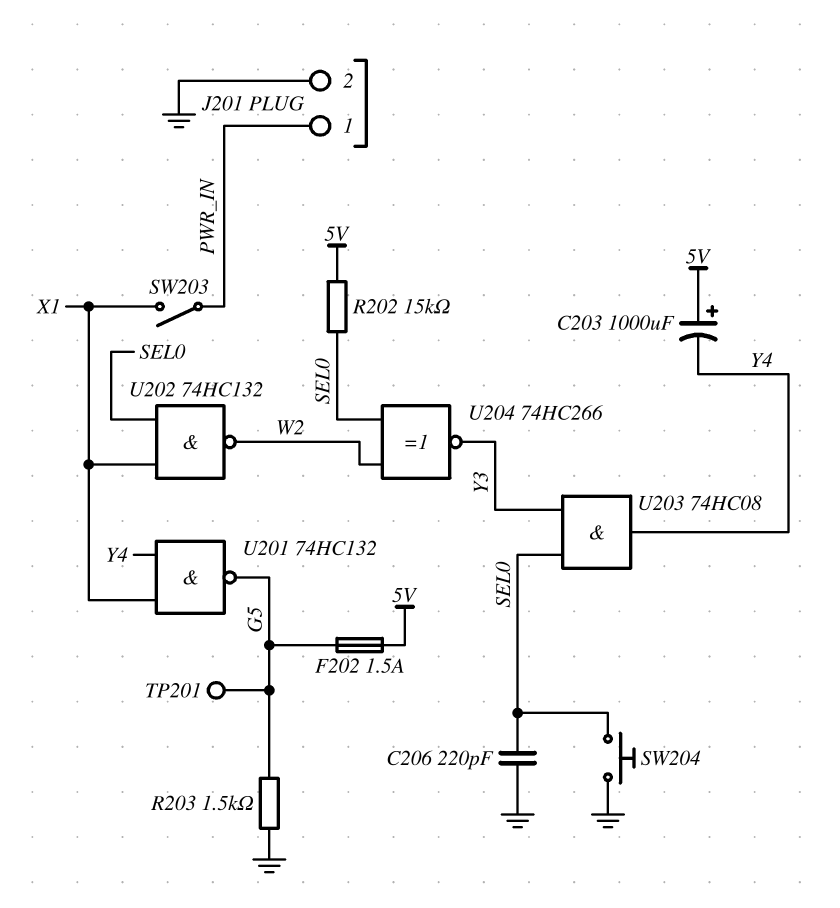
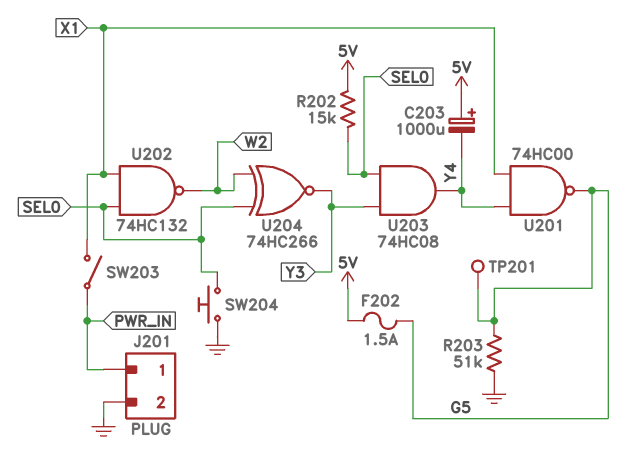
C206: 220pF (GND, SEL0) -> none
R203: 1.5k (G5, GND) -> 51k (G5, GND)
U201: NAND 74HC132 (in X1, in Y4, out G5) -> NAND 74HC00 (in X1, in Y4, out G5)

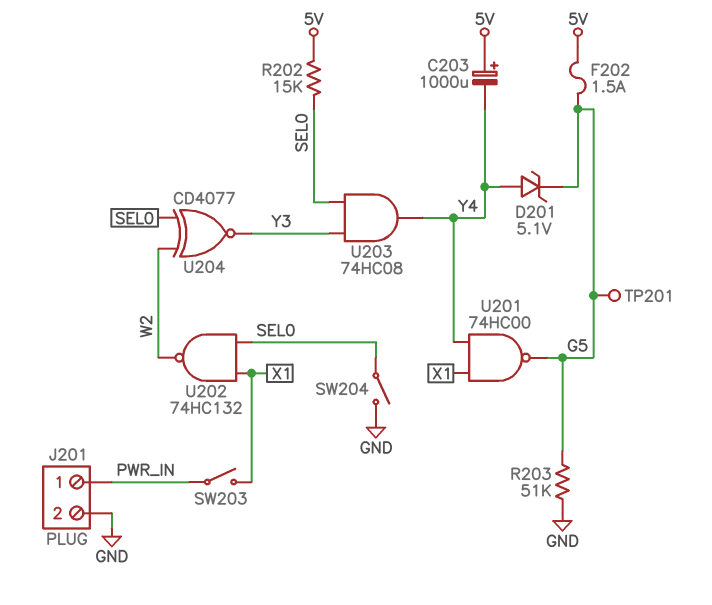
D201: none -> zener 5.1V (A Y4, K G5)
SW204: button (GND, SEL0) -> switch (GND, SEL0)
U204: XNOR 74HC266 (in SEL0, in W2, out Y3) -> XNOR CD4077 (in SEL0, in W2, out Y3)

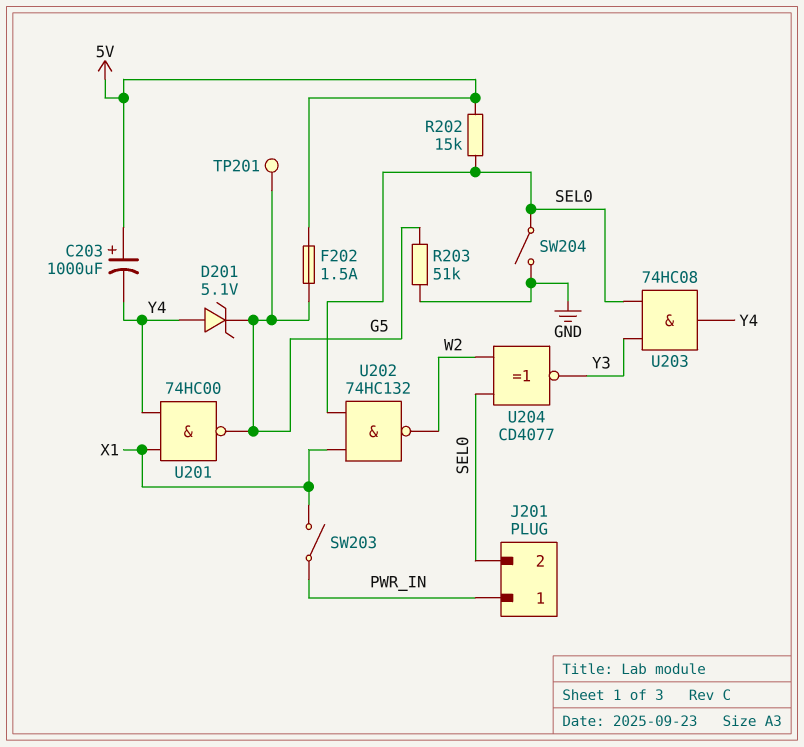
J201 pin 2: GND -> SEL0

